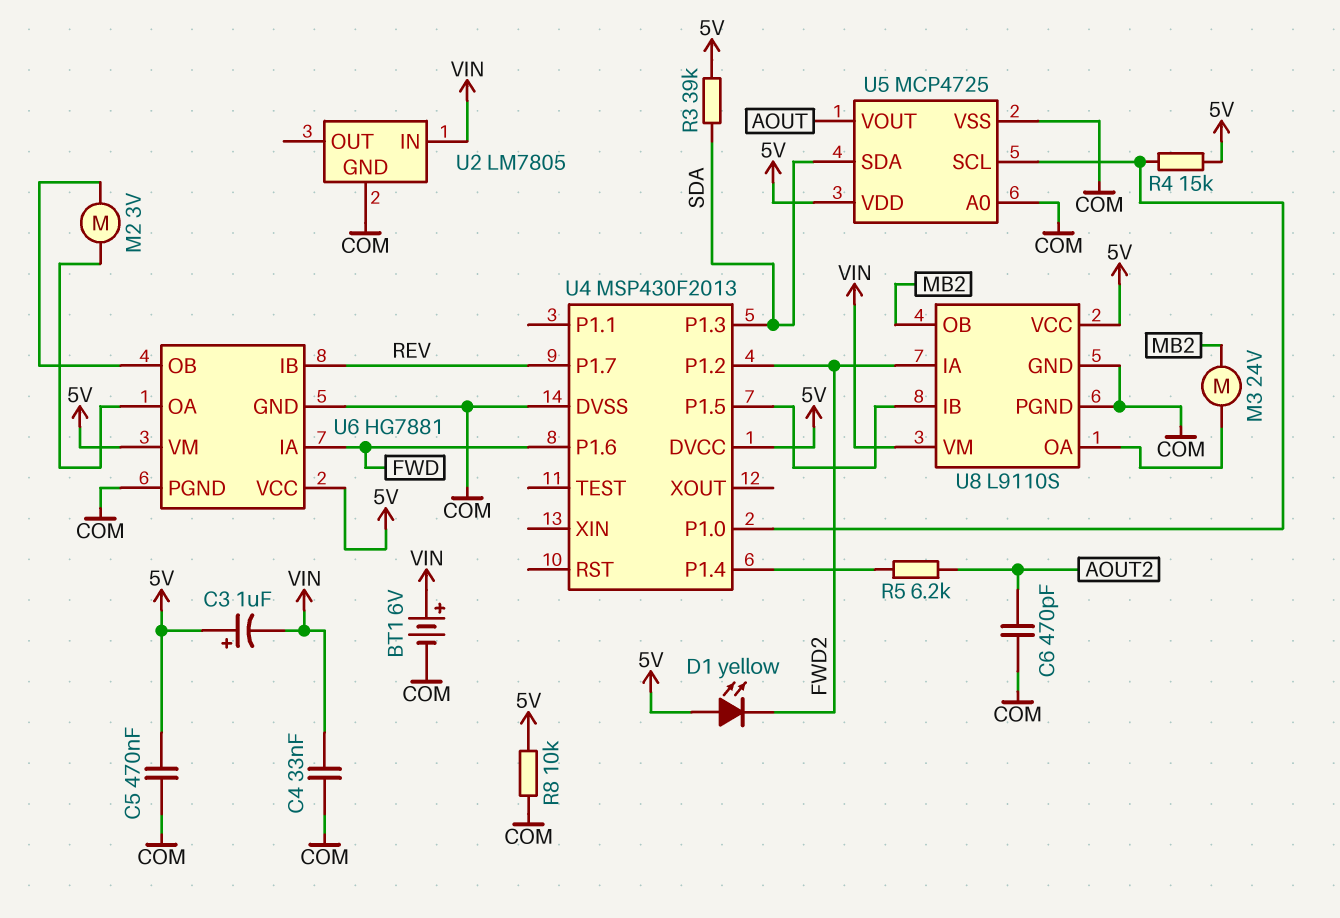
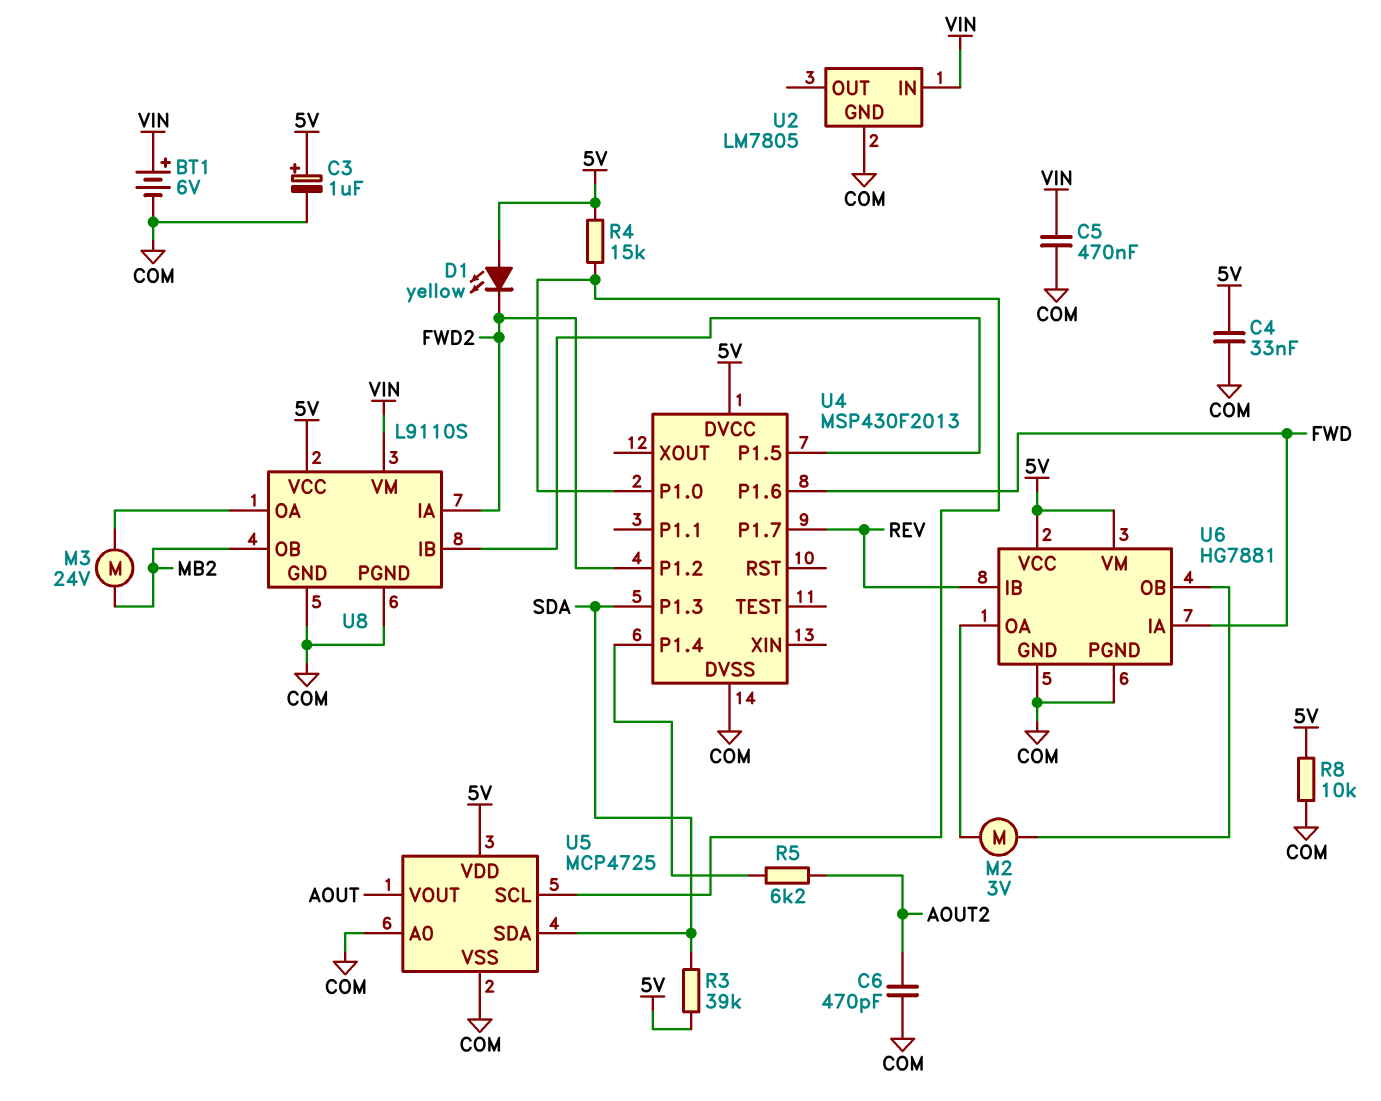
C3: 1uF (plus 5V, minus VIN) -> 1uF (plus 5V, minus COM)
C4: 33nF (COM, VIN) -> 33nF (5V, COM)
C5: 470nF (5V, COM) -> 470nF (COM, VIN)

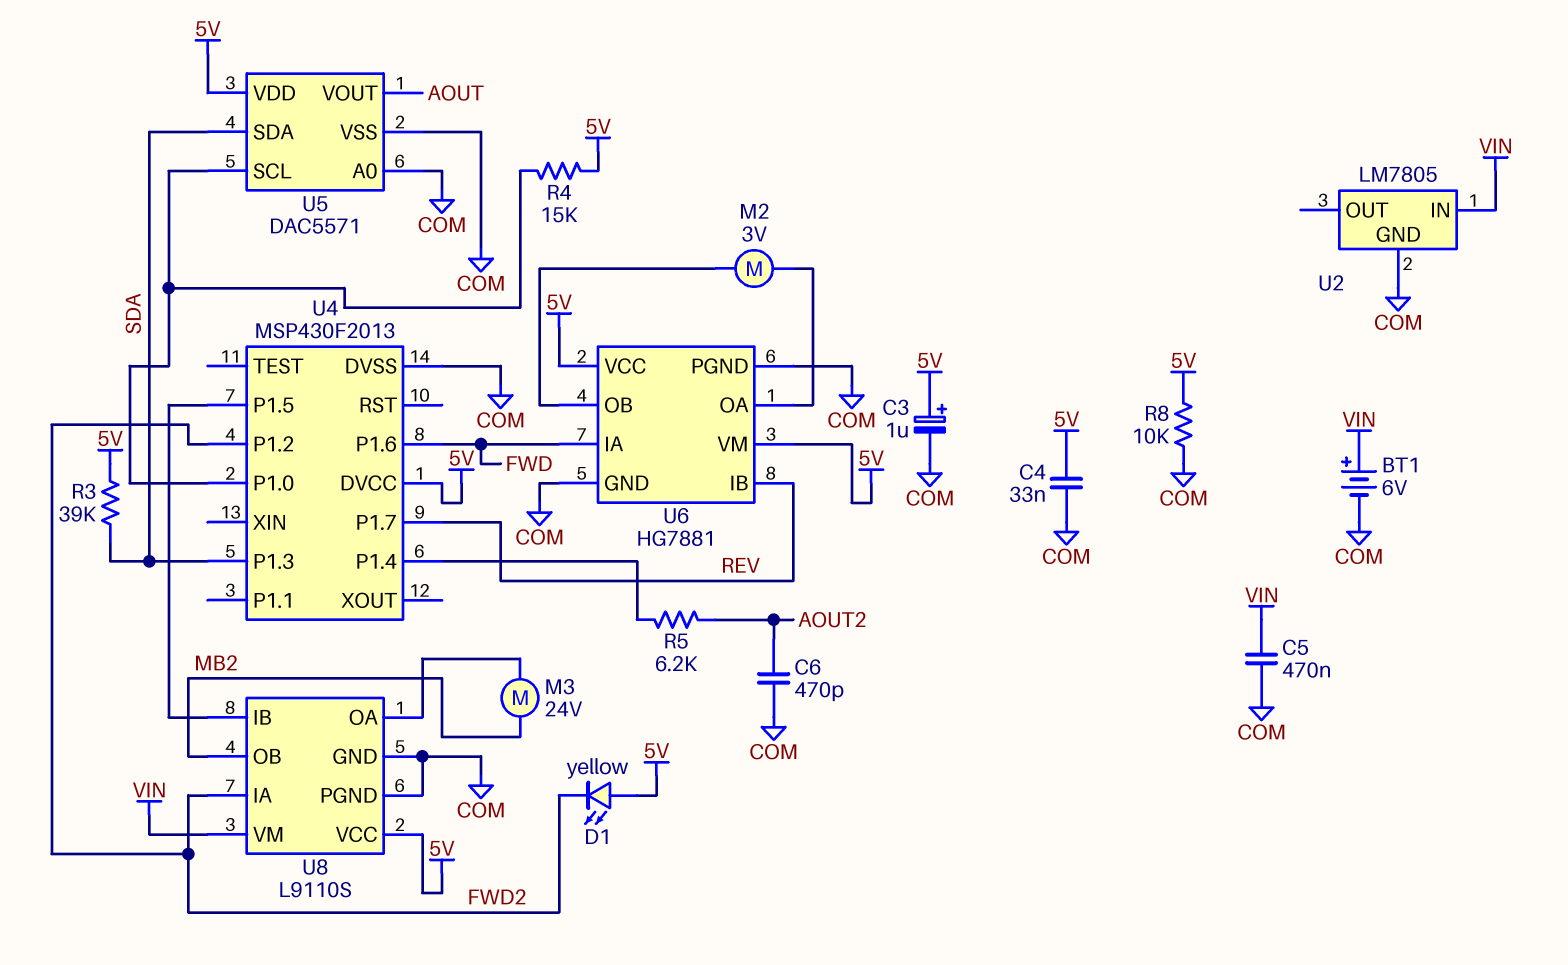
U5: MCP4725 -> DAC5571

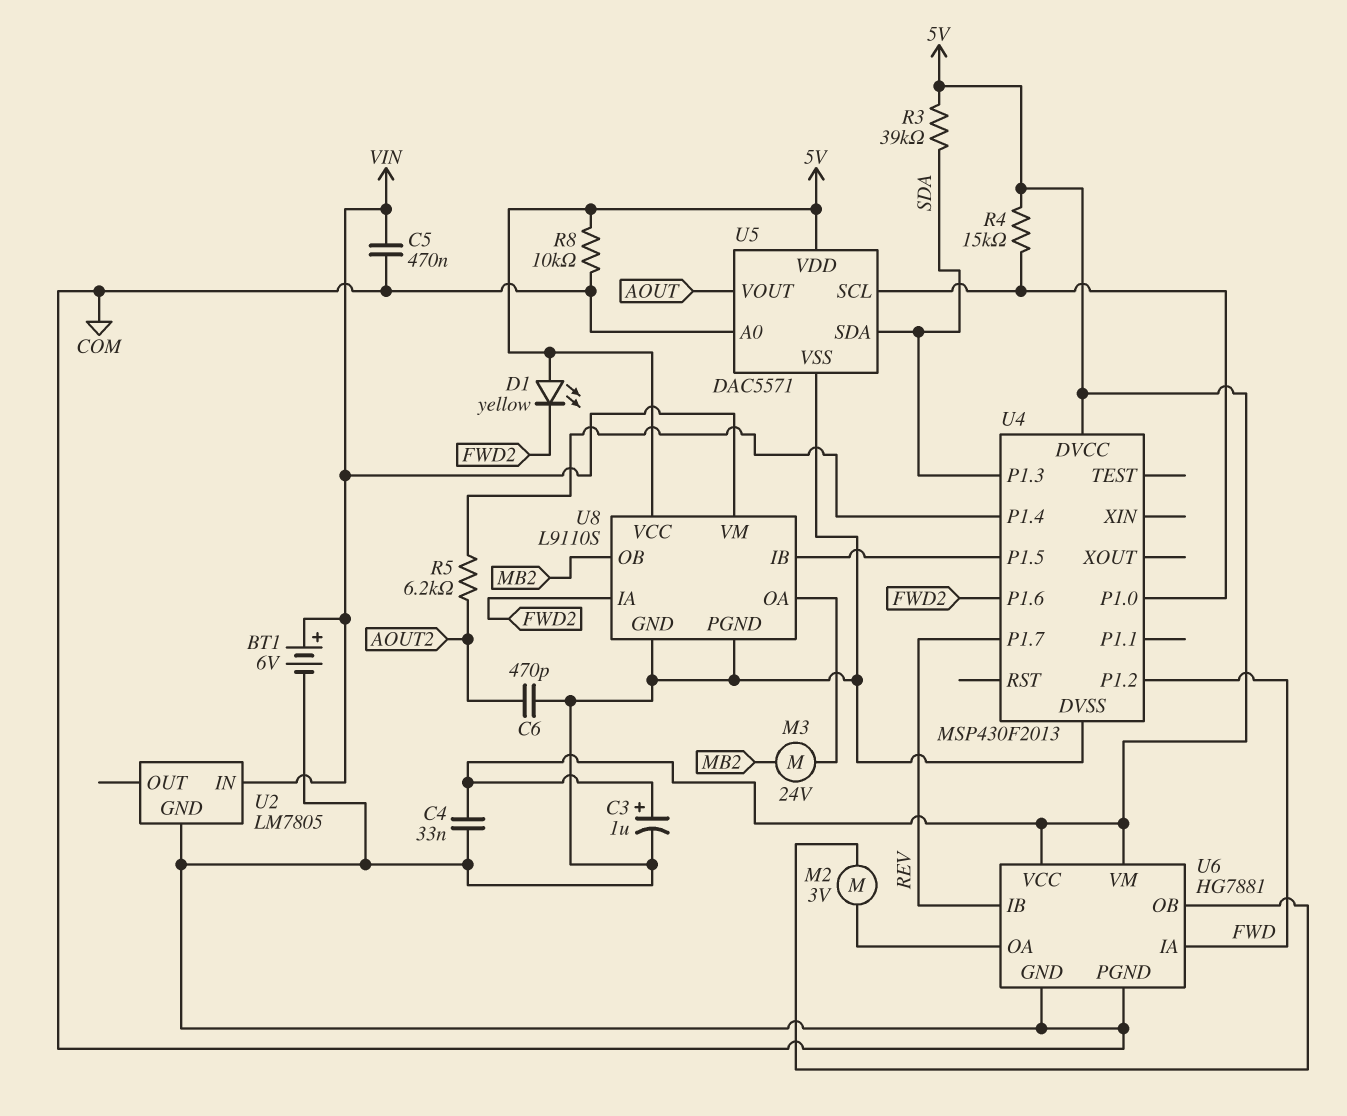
U4 pin P1.2: FWD2 -> FWD
U4 pin P1.6: FWD -> FWD2

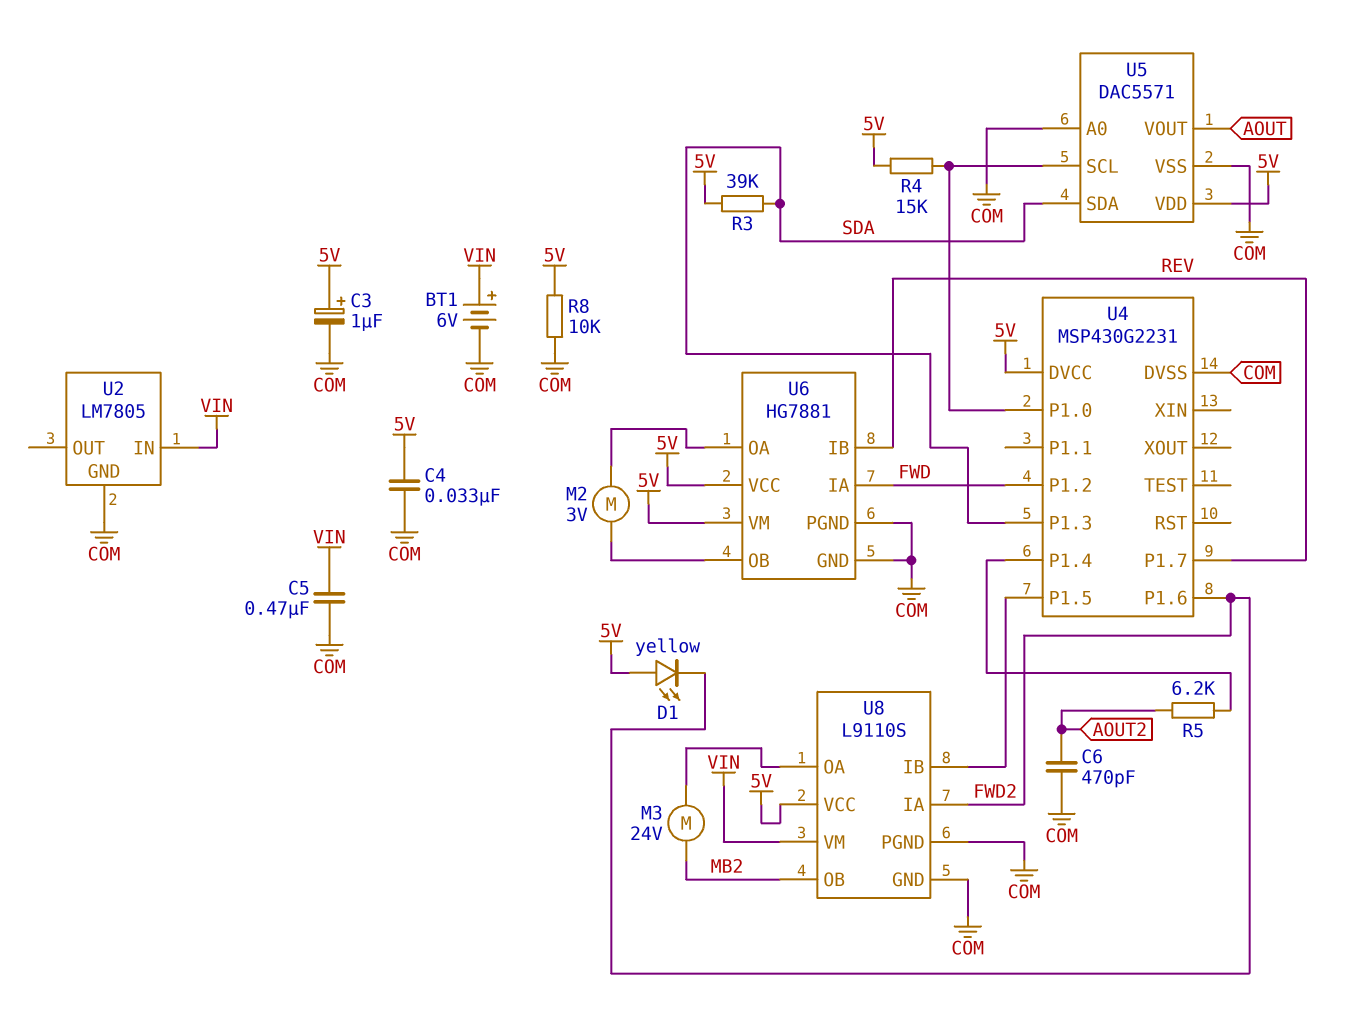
U4: MSP430F2013 -> MSP430G2231

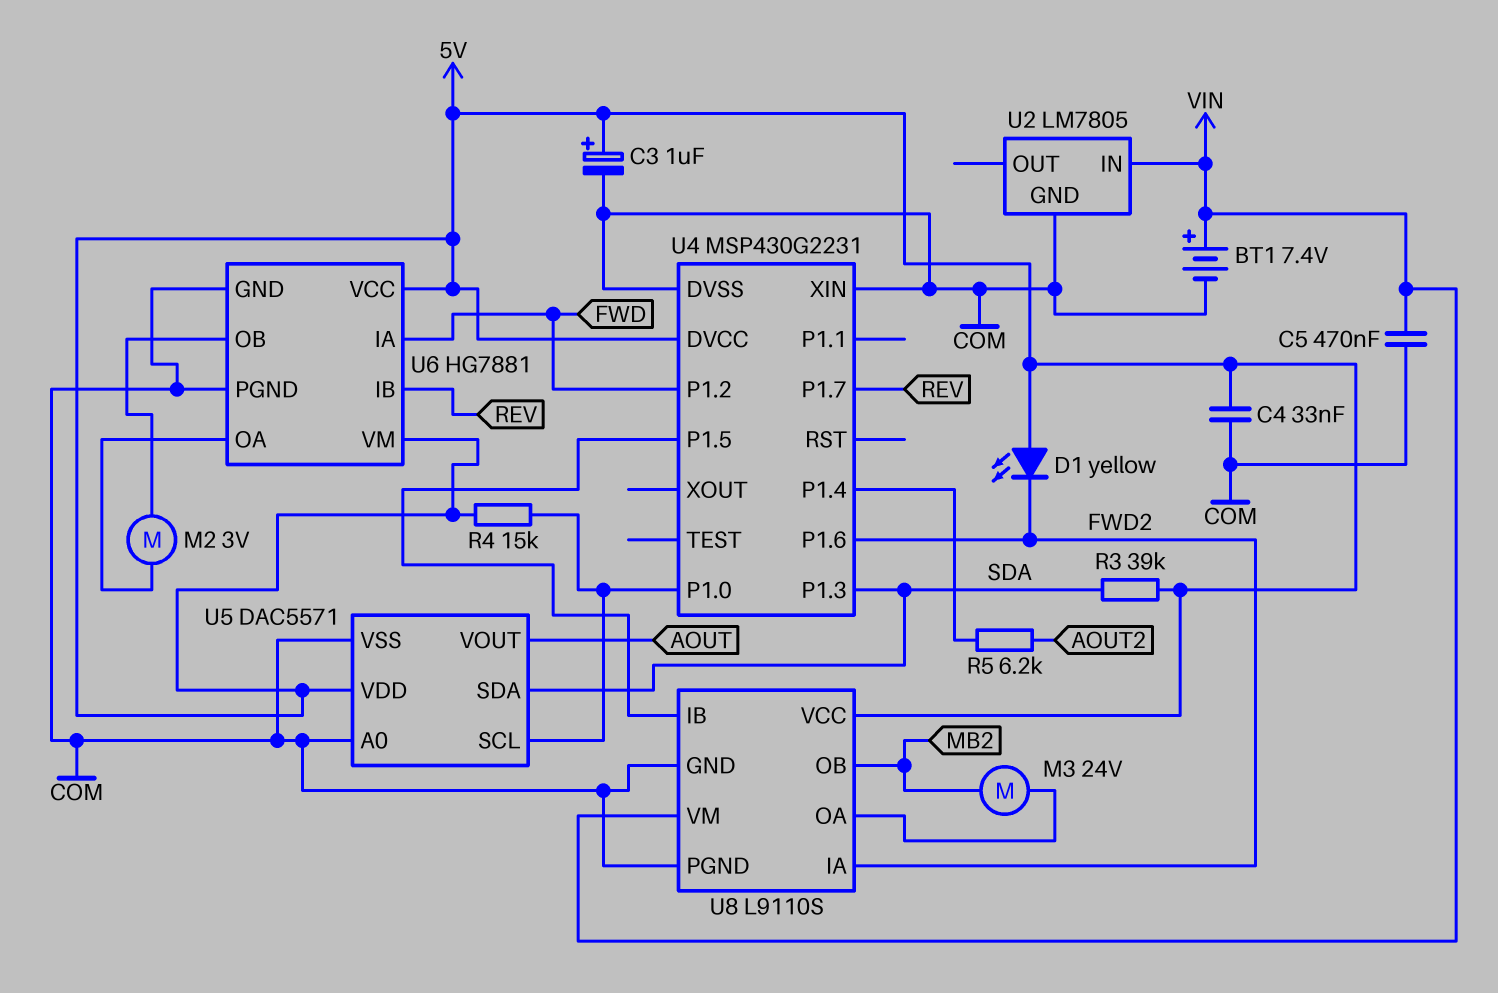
BT1: 6V (plus VIN, minus COM) -> 7.4V (plus VIN, minus COM)
C6: 470pF (AOUT2, COM) -> none
R8: 10k (5V, COM) -> none
U4 pin XIN: none -> COM

